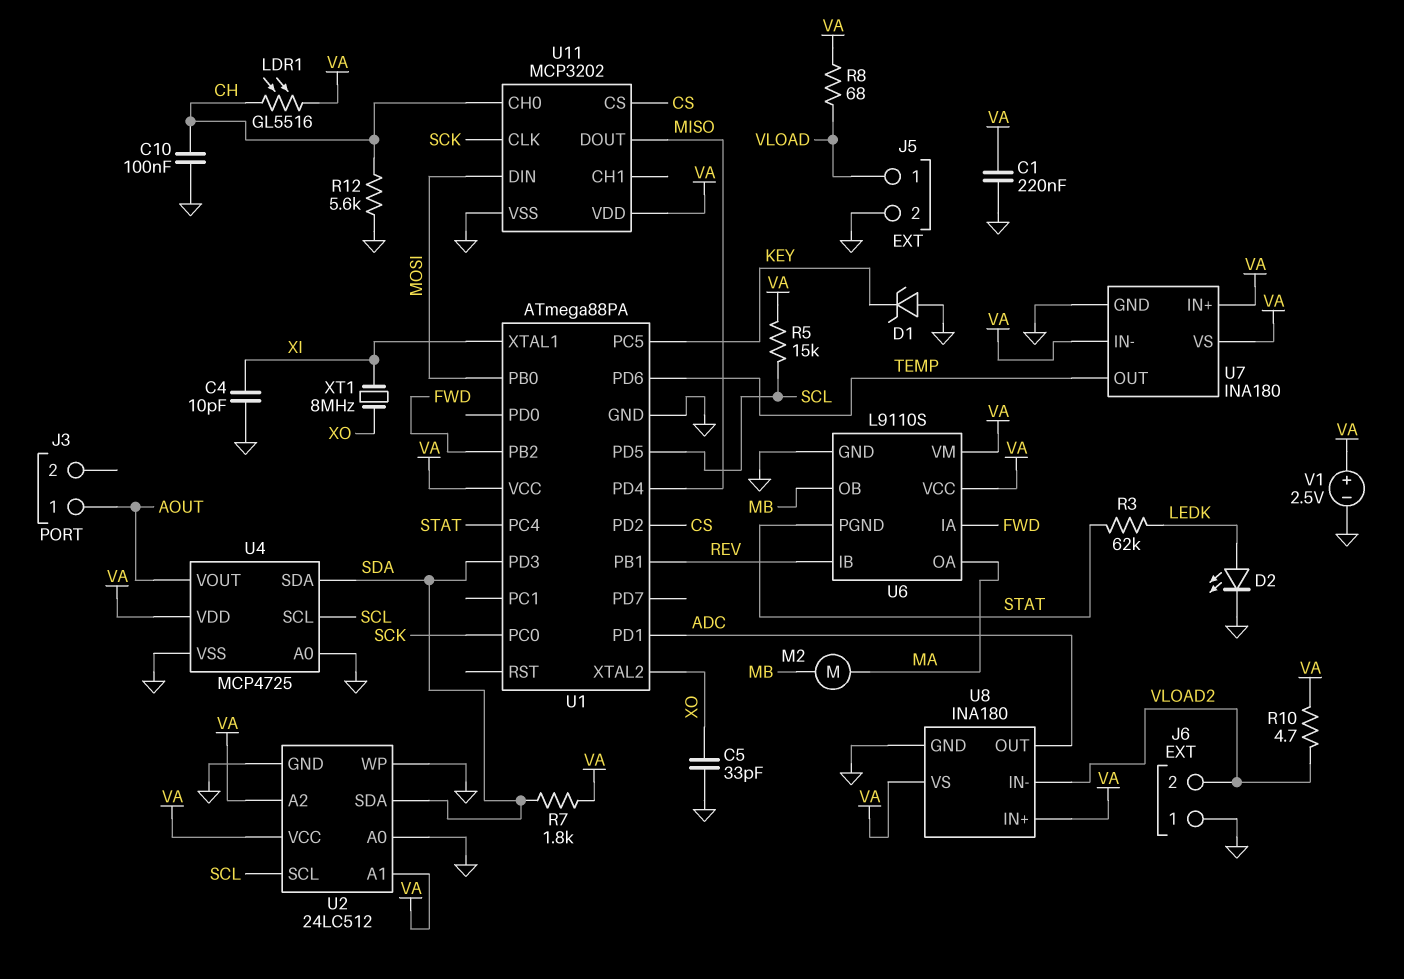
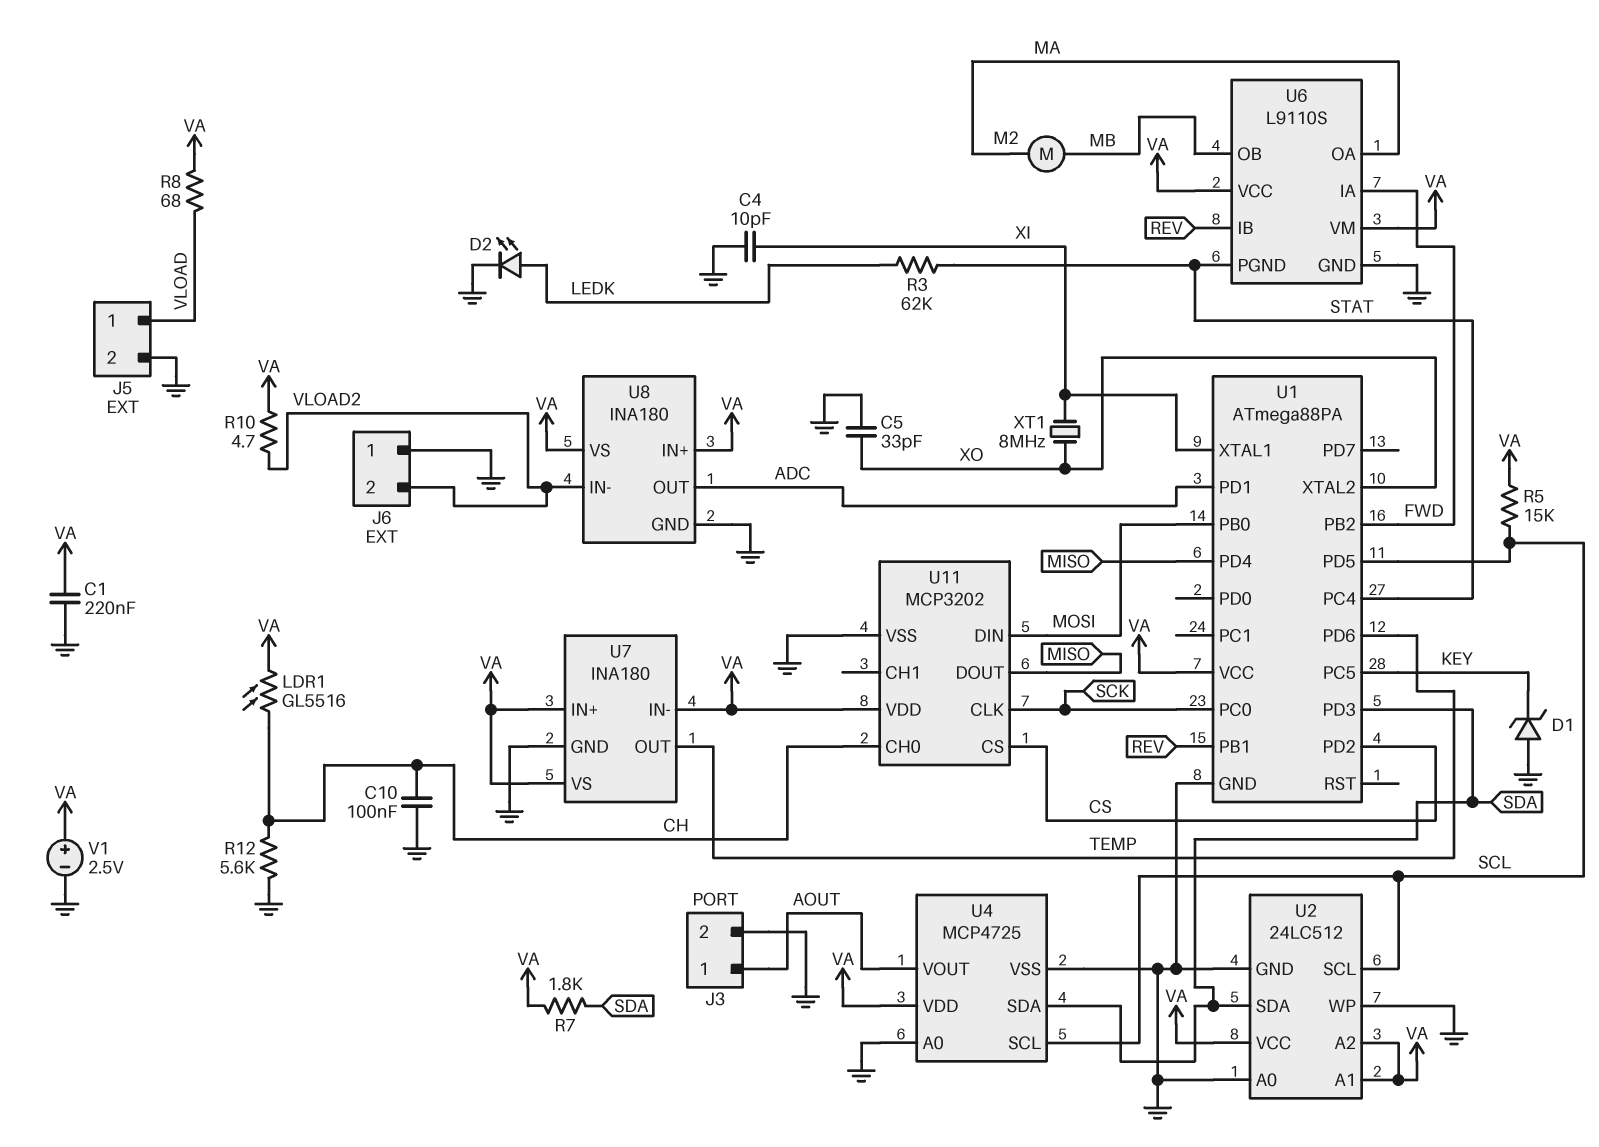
J3 pin 2: none -> GND

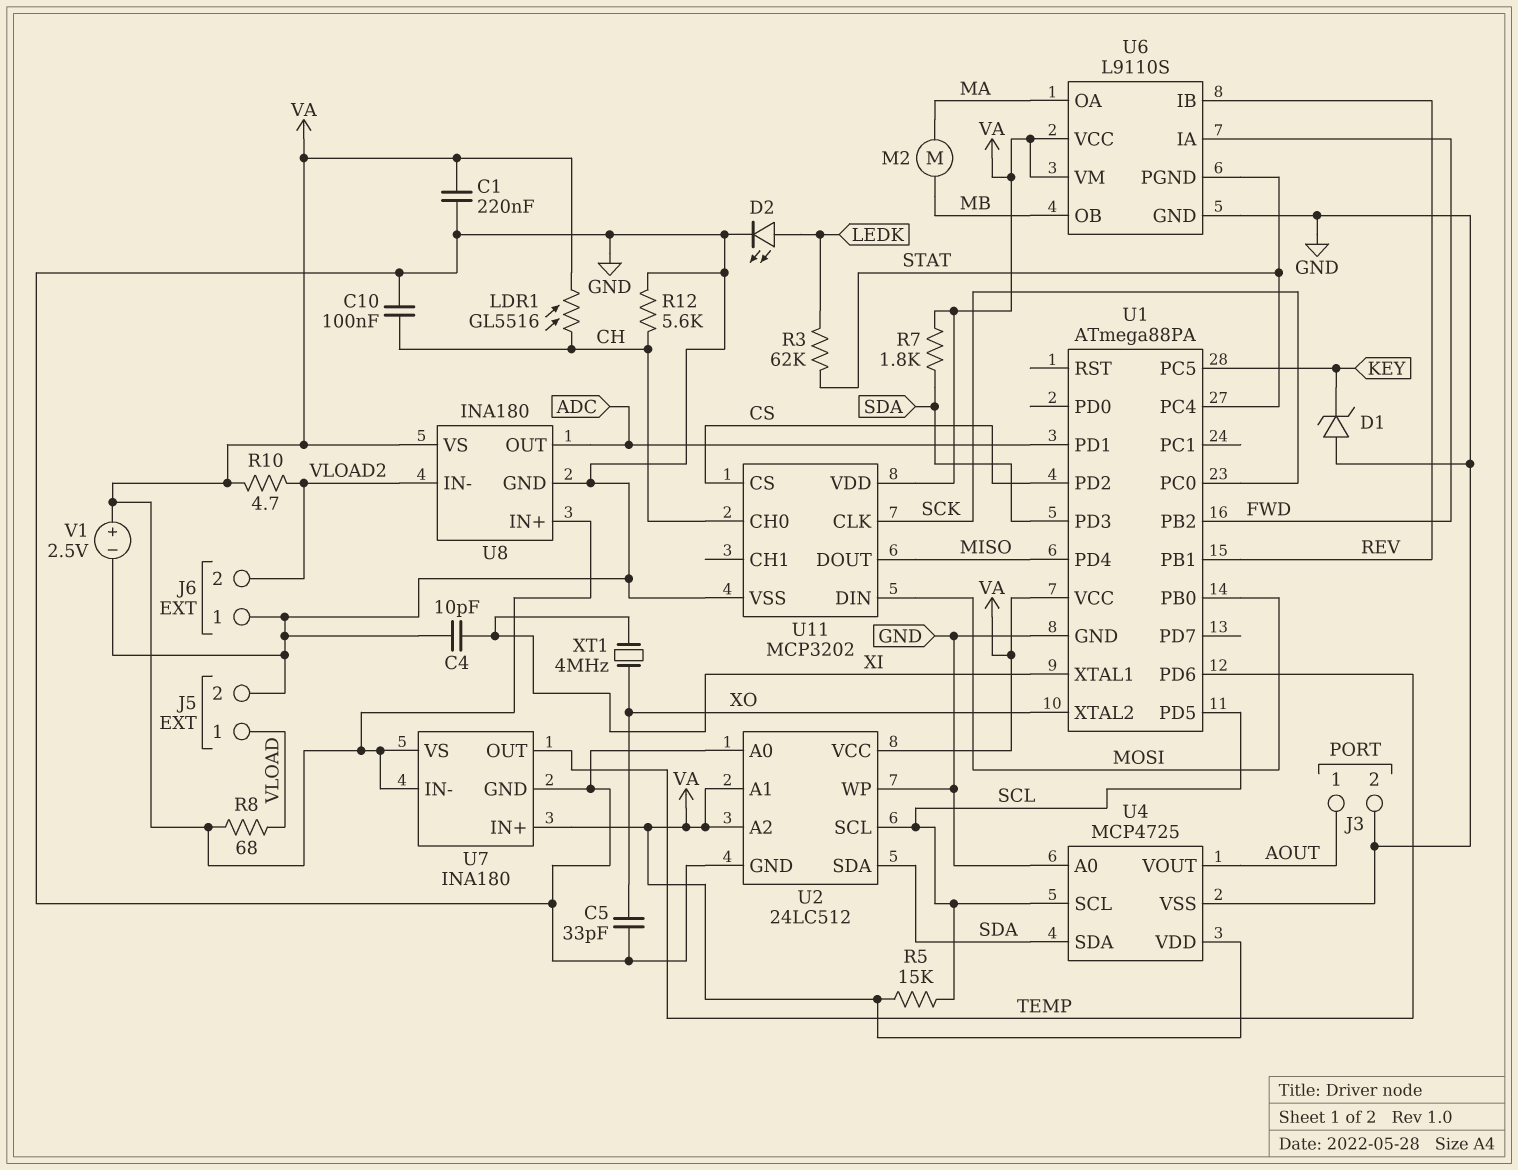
XT1: 8MHz (XI, XO) -> 4MHz (XI, XO)

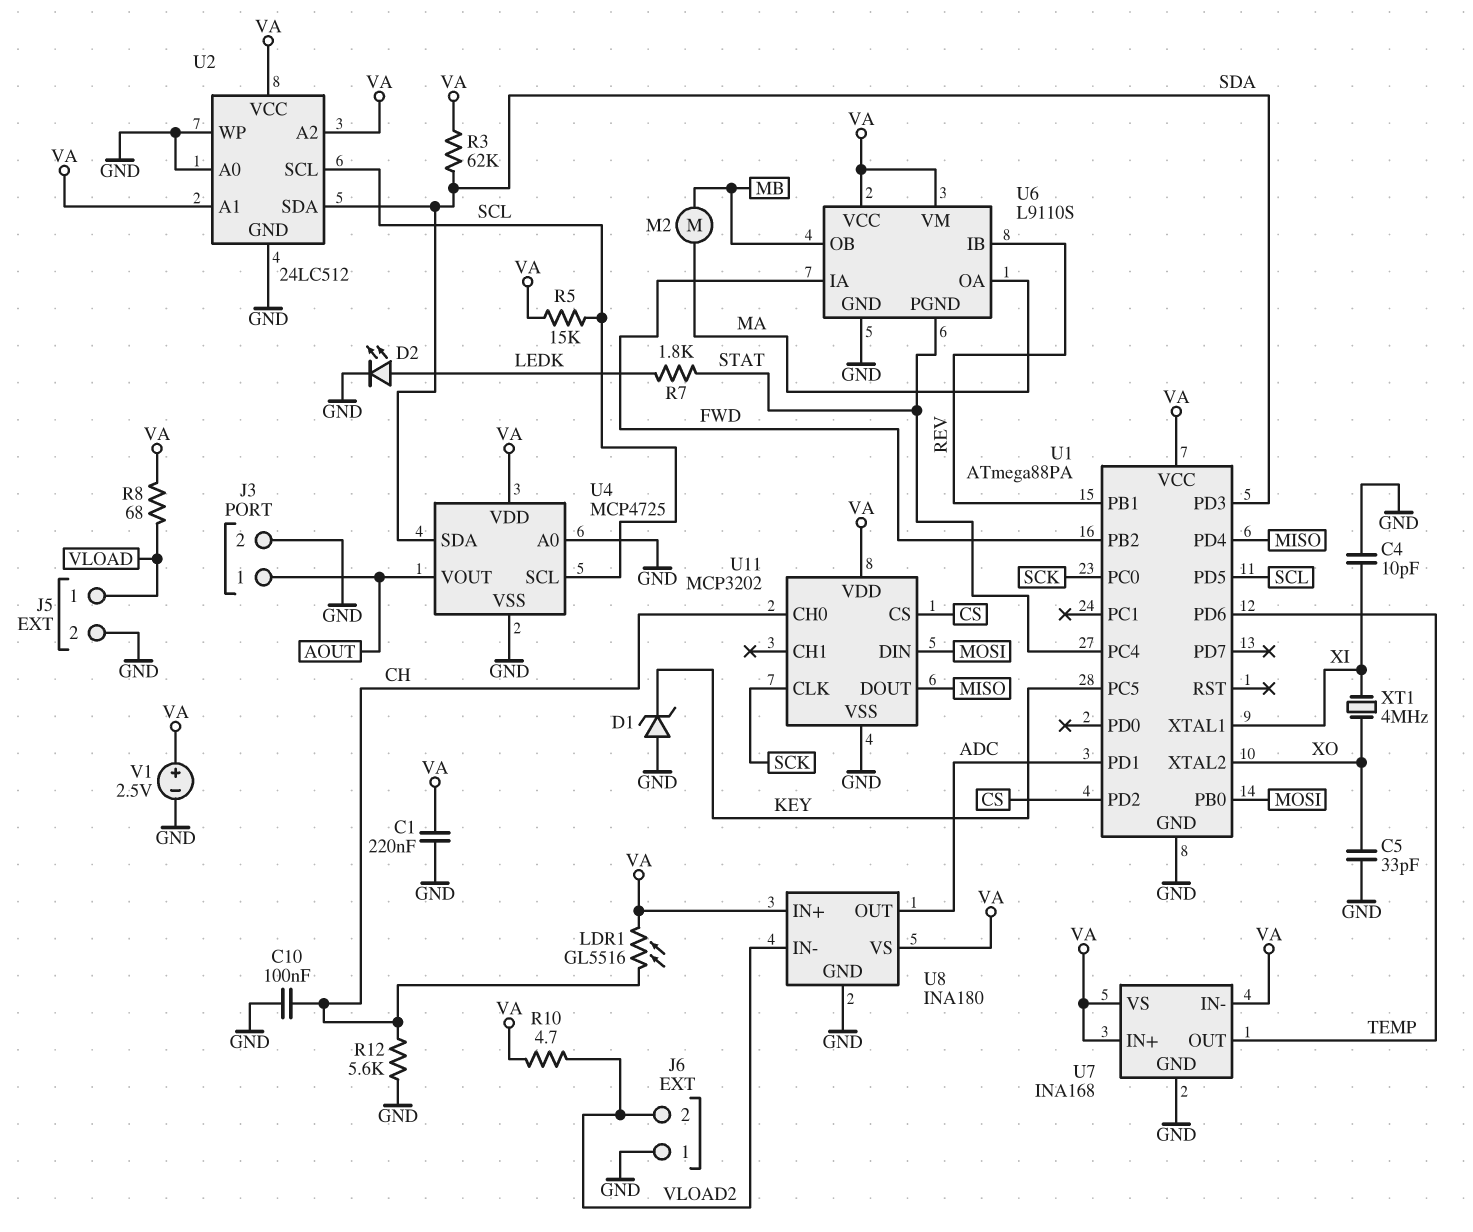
R3: 62k (LEDK, STAT) -> 62k (SDA, VA)
R7: 1.8k (SDA, VA) -> 1.8k (LEDK, STAT)
U7: INA180 -> INA168

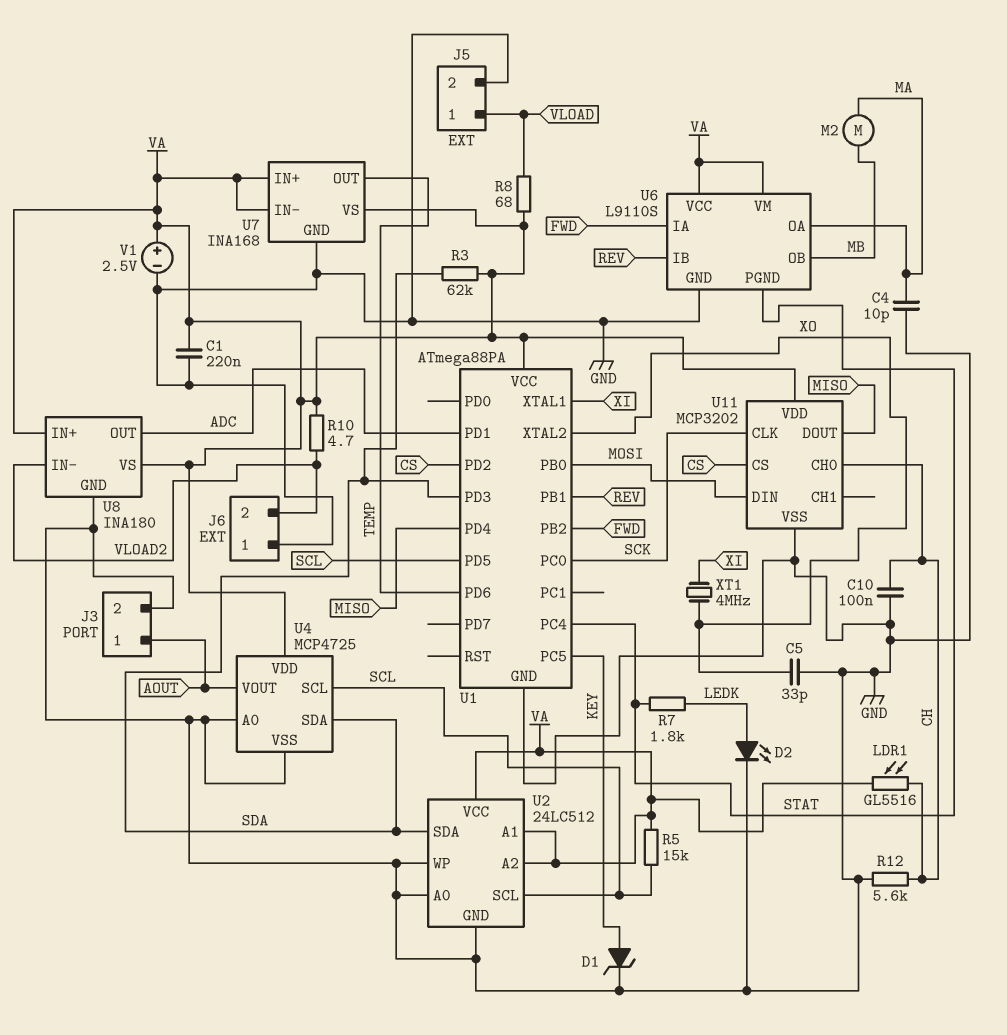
C4: 10pF (GND, XI) -> 10pF (GND, MA)
D1: zener (A GND, K KEY) -> zener (A KEY, K GND)

